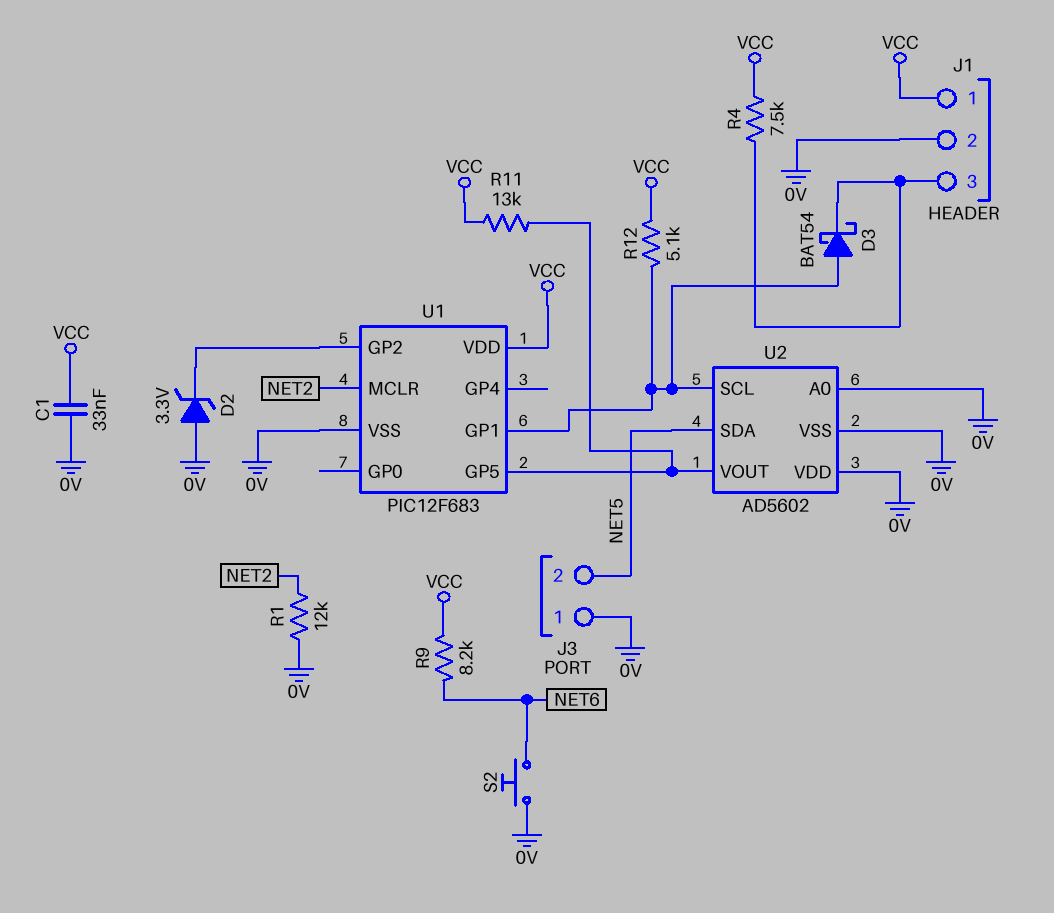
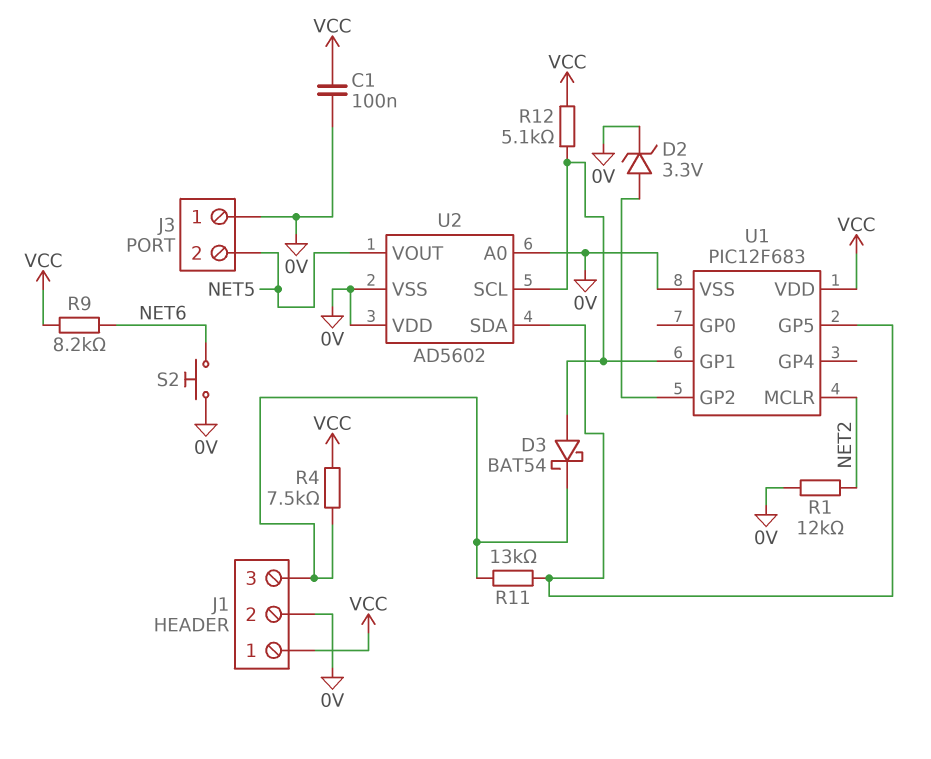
C1: 33nF (0V, VCC) -> 100nF (0V, VCC)
D2: zener 3.3V (A 0V, K U1/GP2) -> zener 3.3V (A U1/GP2, K 0V)
R11: 13k (U1/GP5, VCC) -> 13k (J1/3, U1/GP5)
U2 pin SDA: NET5 -> U1/GP5
U2 pin VOUT: U1/GP5 -> NET5

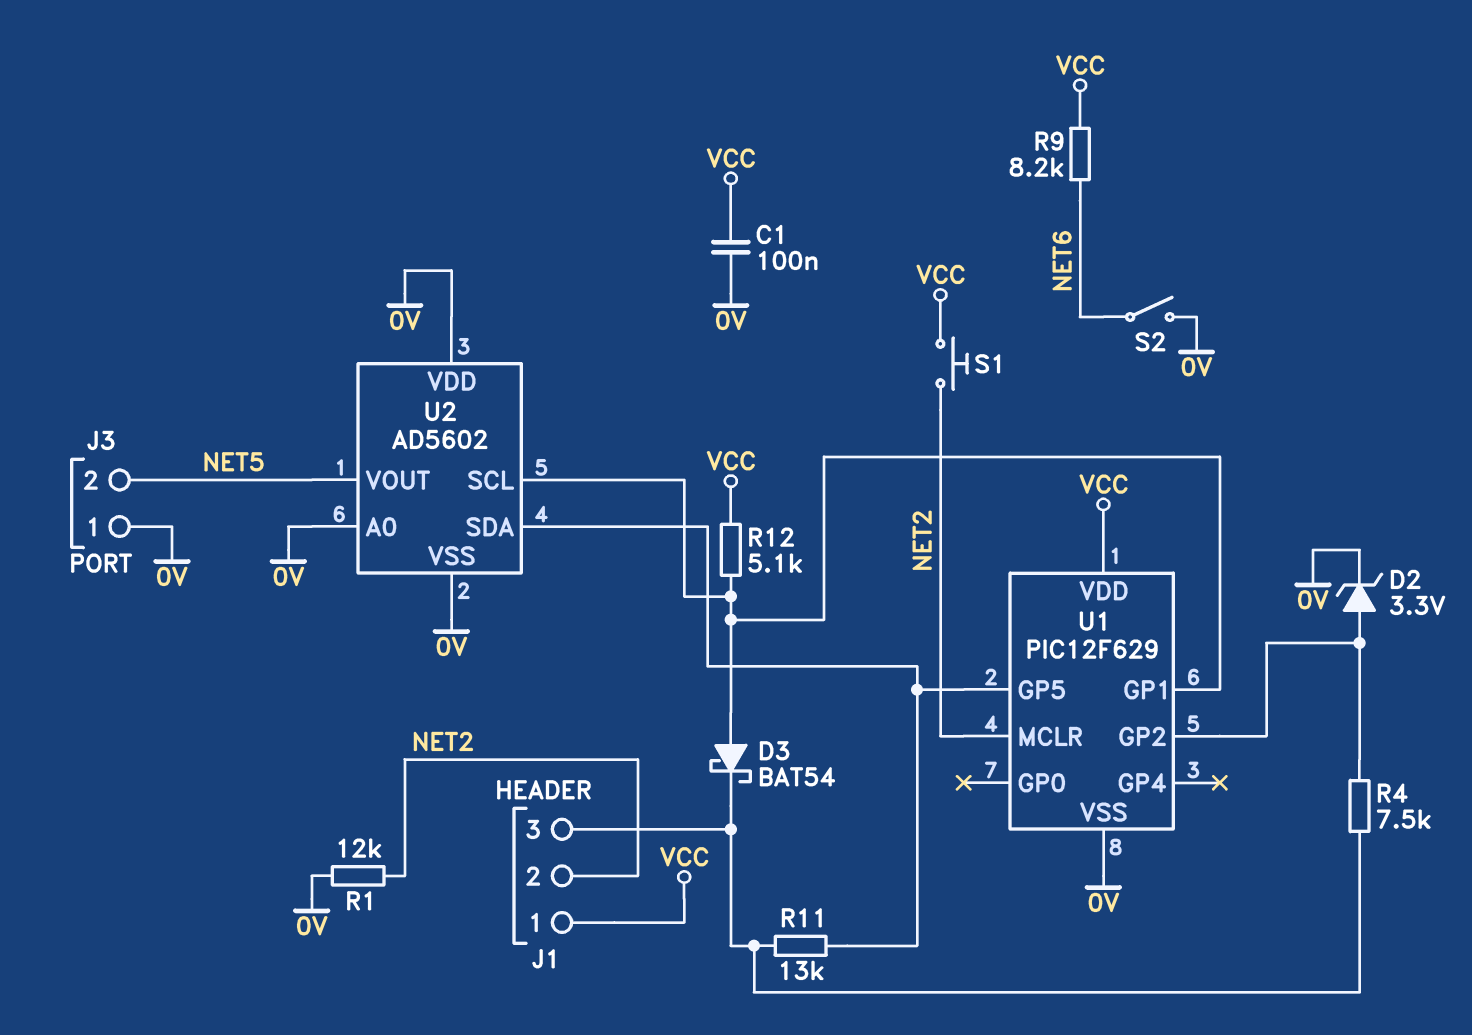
J1 pin 2: 0V -> NET2
R4: 7.5k (J1/3, VCC) -> 7.5k (J1/3, U1/GP2)
S1: none -> button (NET2, VCC)
S2: button (0V, NET6) -> switch (0V, NET6)
U1: PIC12F683 -> PIC12F629

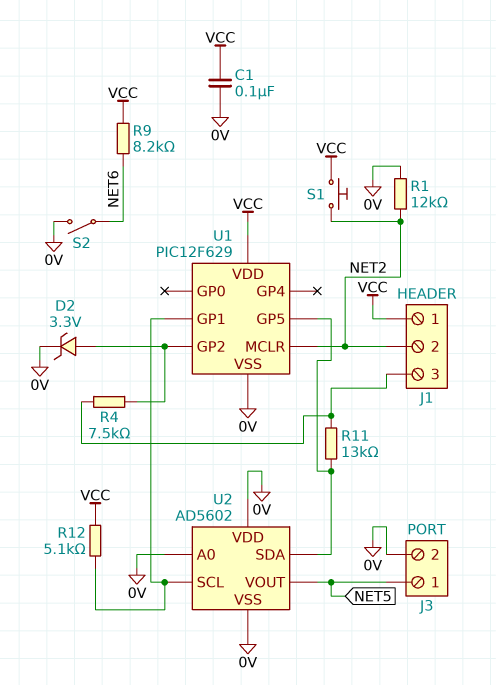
D3: schottky BAT54 (A U1/GP1, K J1/3) -> none
J3 pin 1: 0V -> NET5
J3 pin 2: NET5 -> 0V

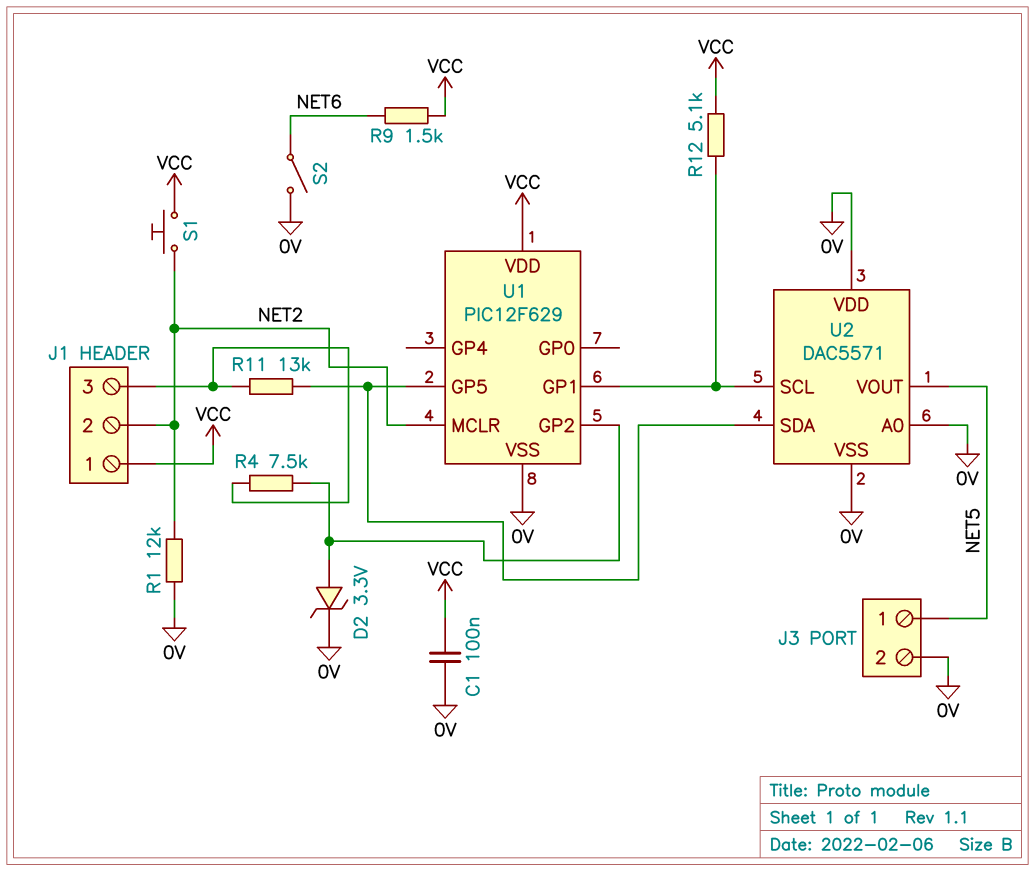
R9: 8.2k (NET6, VCC) -> 1.5k (NET6, VCC)
U2: AD5602 -> DAC5571

